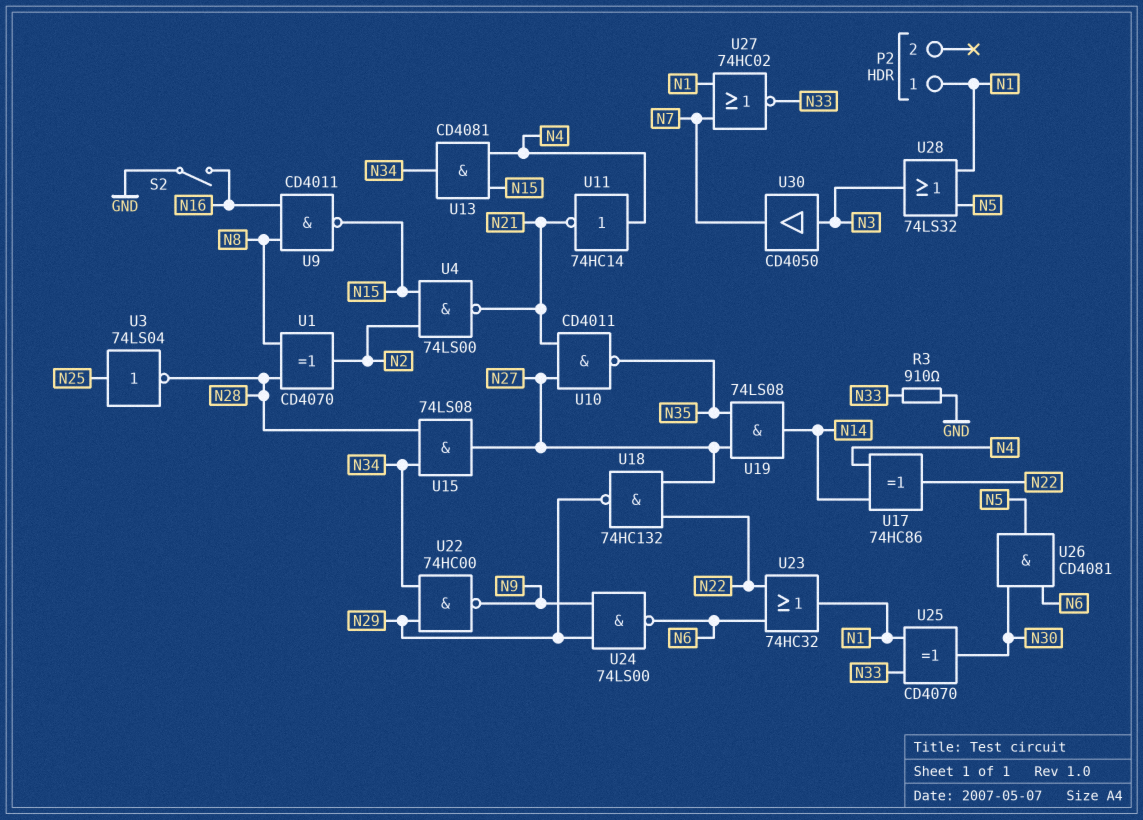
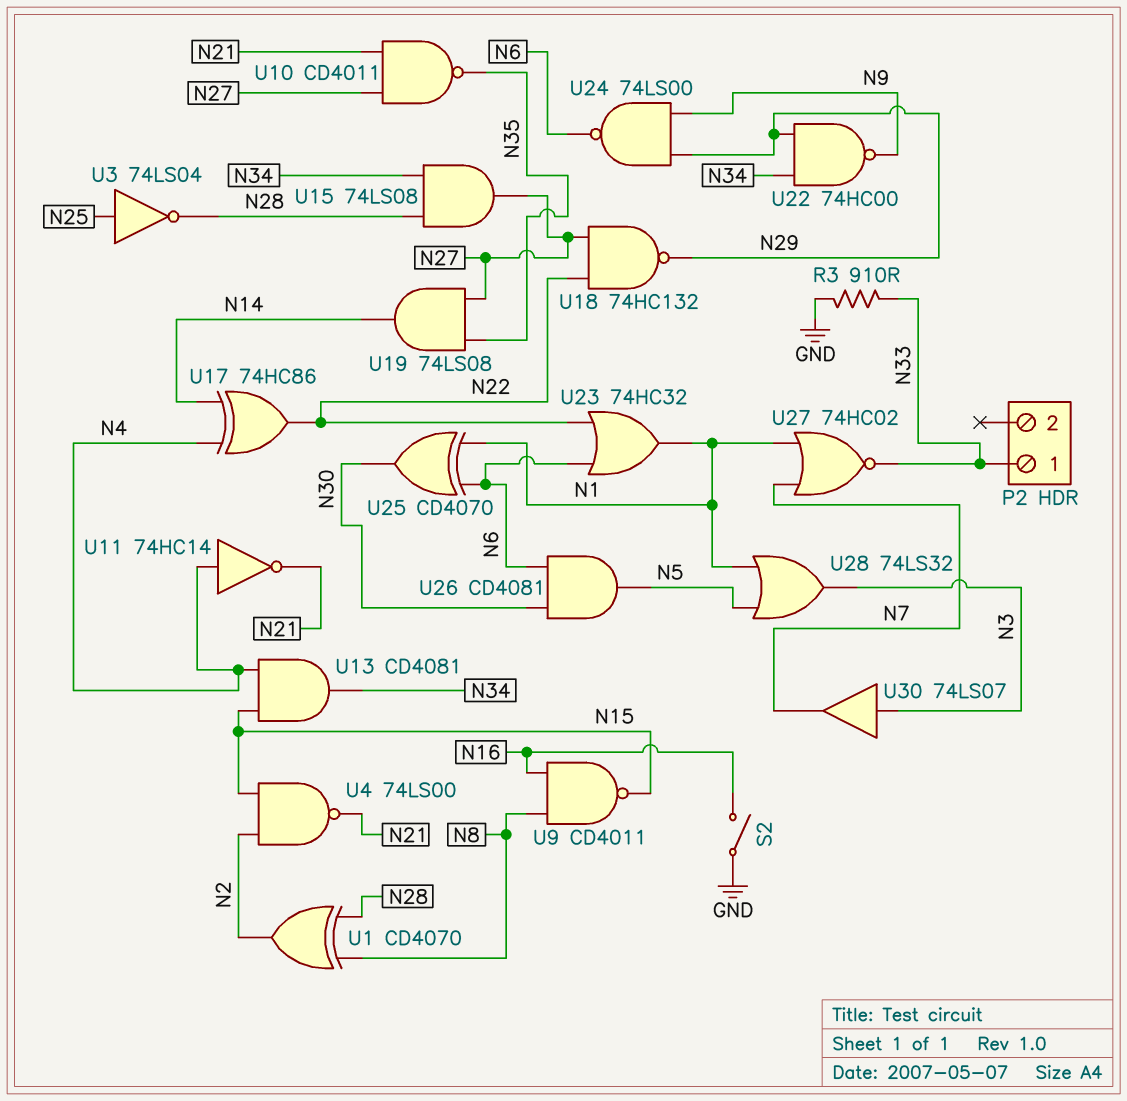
P2 pin 1: N1 -> N33
U25: XOR CD4070 (in N1, in N33, out N30) -> XOR CD4070 (in N1, in N6, out N30)
U30: buffer CD4050 (in N3, out N7) -> buffer 74LS07 (in N3, out N7)

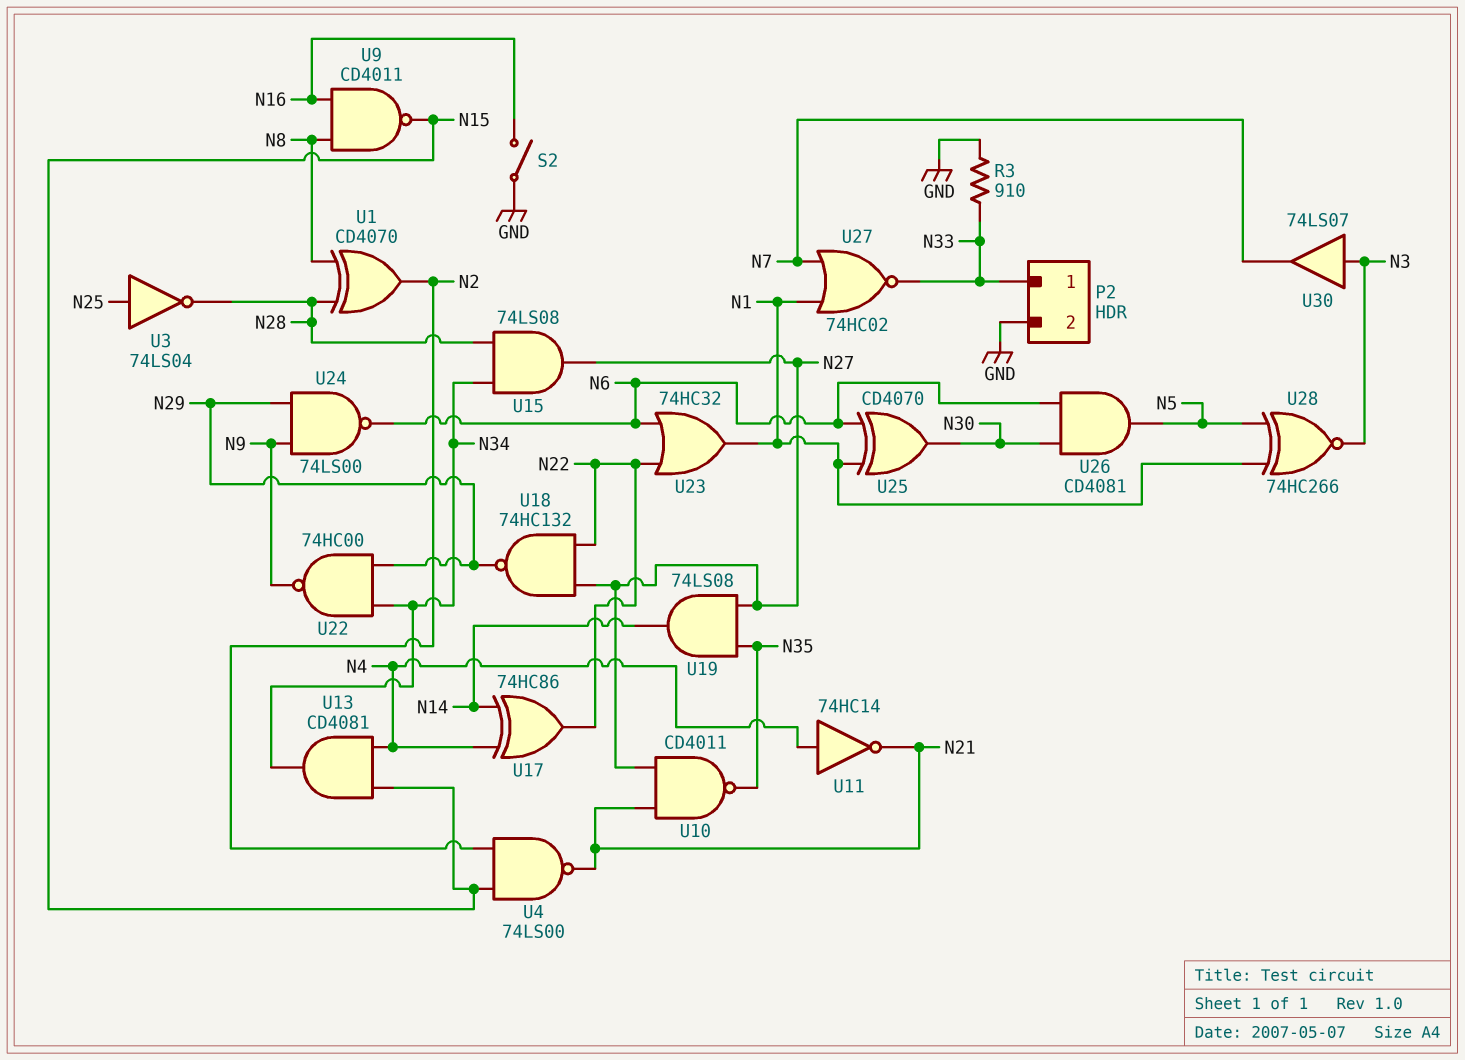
P2 pin 2: none -> GND
U28: OR 74LS32 (in N1, in N5, out N3) -> XNOR 74HC266 (in N1, in N5, out N3)

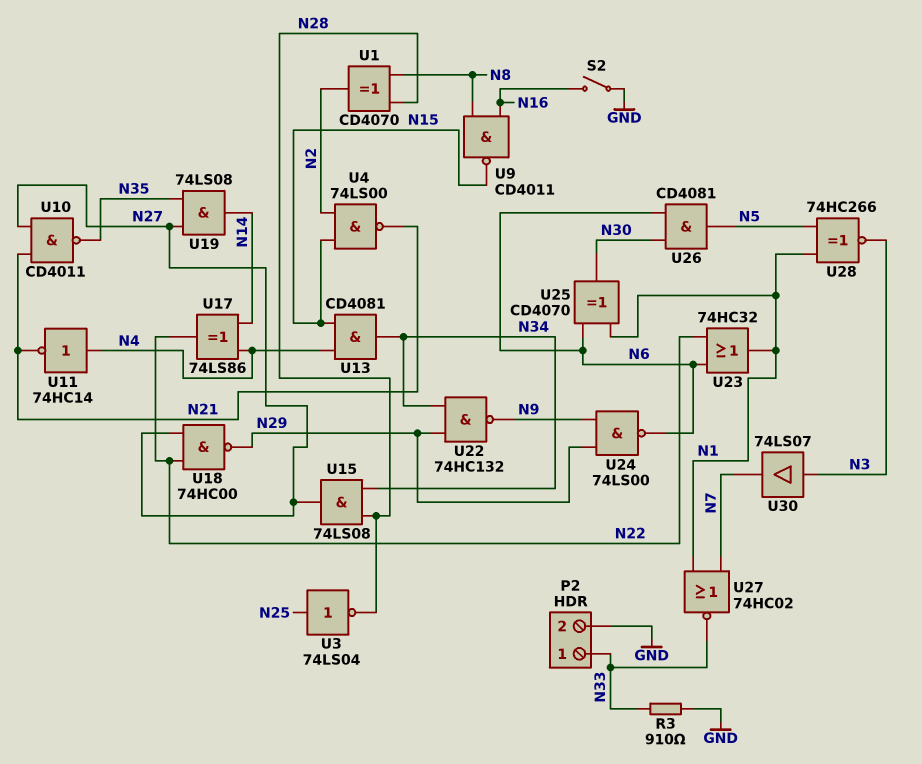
U17: XOR 74HC86 (in N4, in N14, out N22) -> XOR 74LS86 (in N4, in N14, out N22)
U18: NAND 74HC132 (in N22, in N27, out N29) -> NAND 74HC00 (in N22, in N27, out N29)
U22: NAND 74HC00 (in N29, in N34, out N9) -> NAND 74HC132 (in N29, in N34, out N9)

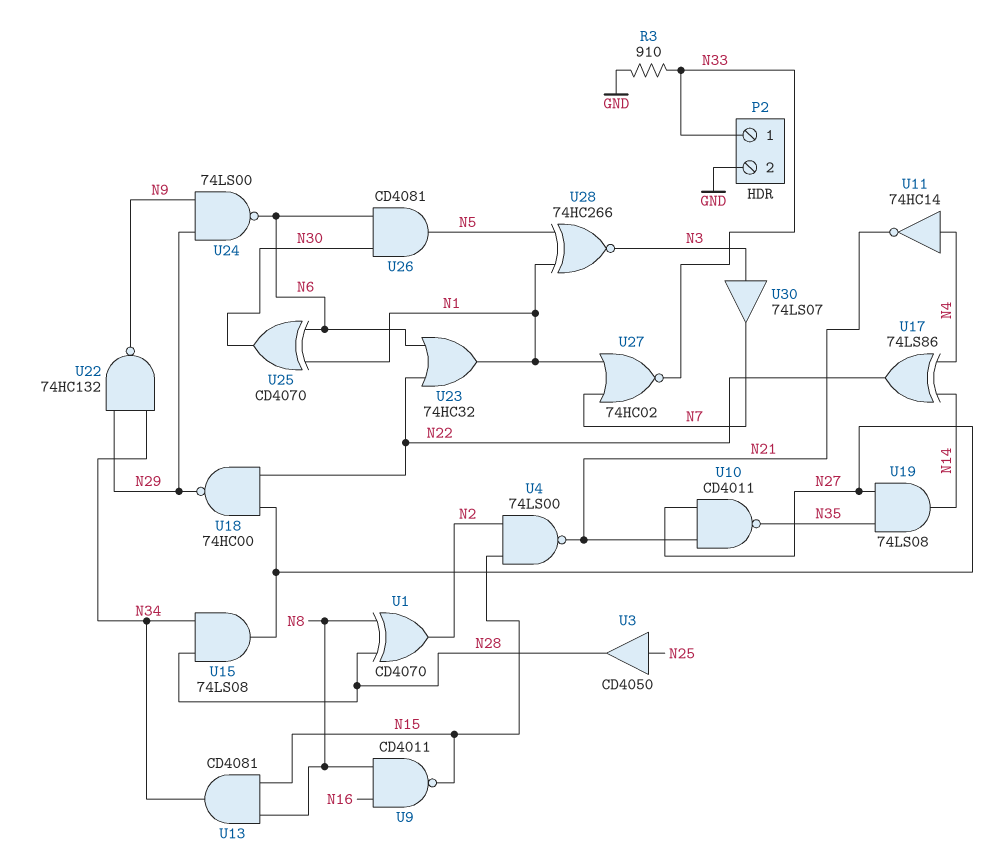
S2: switch (GND, N16) -> none
U3: NOT 74LS04 (in N25, out N28) -> buffer CD4050 (in N25, out N28)
U13: AND CD4081 (in N4, in N15, out N34) -> AND CD4081 (in N8, in N15, out N34)

